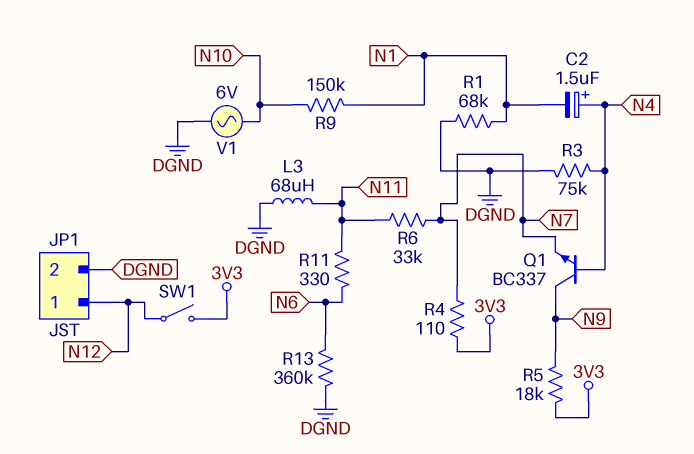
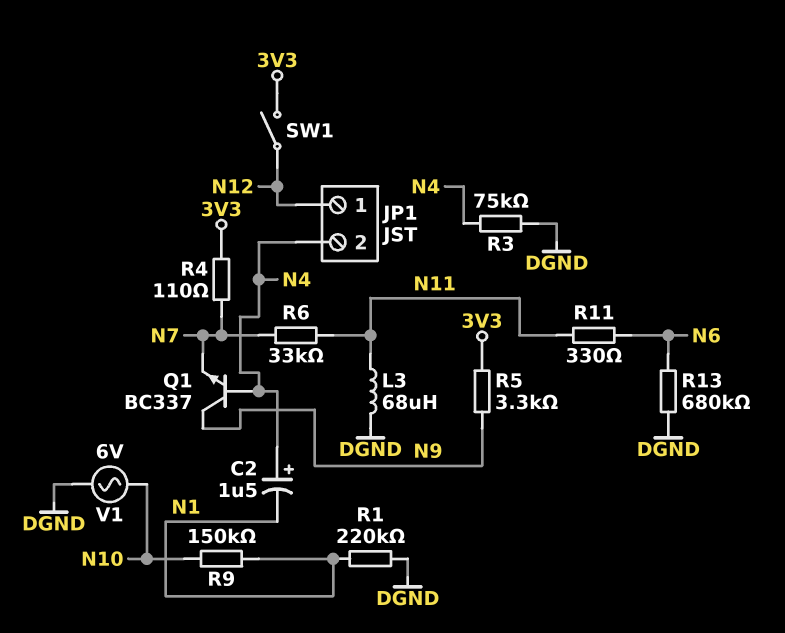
JP1 pin 2: DGND -> N4
R1: 68k (DGND, N1) -> 220k (DGND, N1)
R5: 18k (3V3, N9) -> 3.3k (3V3, N9)
R13: 360k (DGND, N6) -> 680k (DGND, N6)

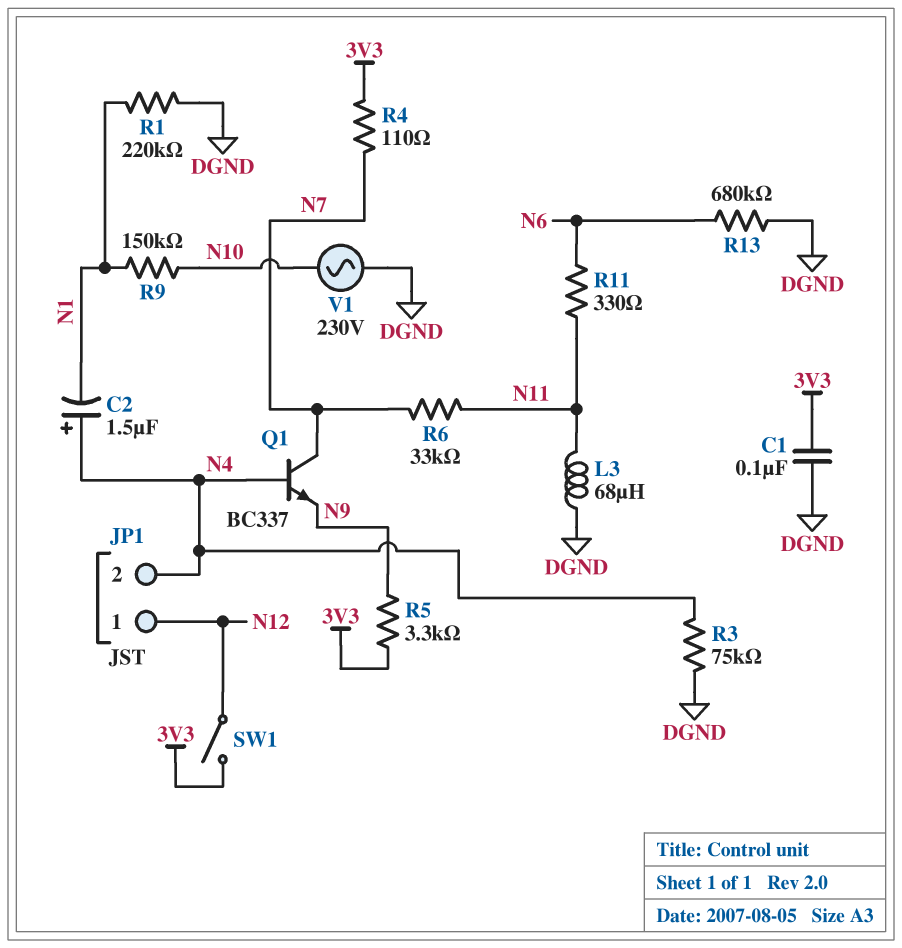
C1: none -> 100nF (3V3, DGND)
Q1: NPN BC337 (B N4, C N9, E N7) -> NPN BC337 (B N4, C N7, E N9)
V1: AC 6V (DGND, N10) -> AC 230V (DGND, N10)

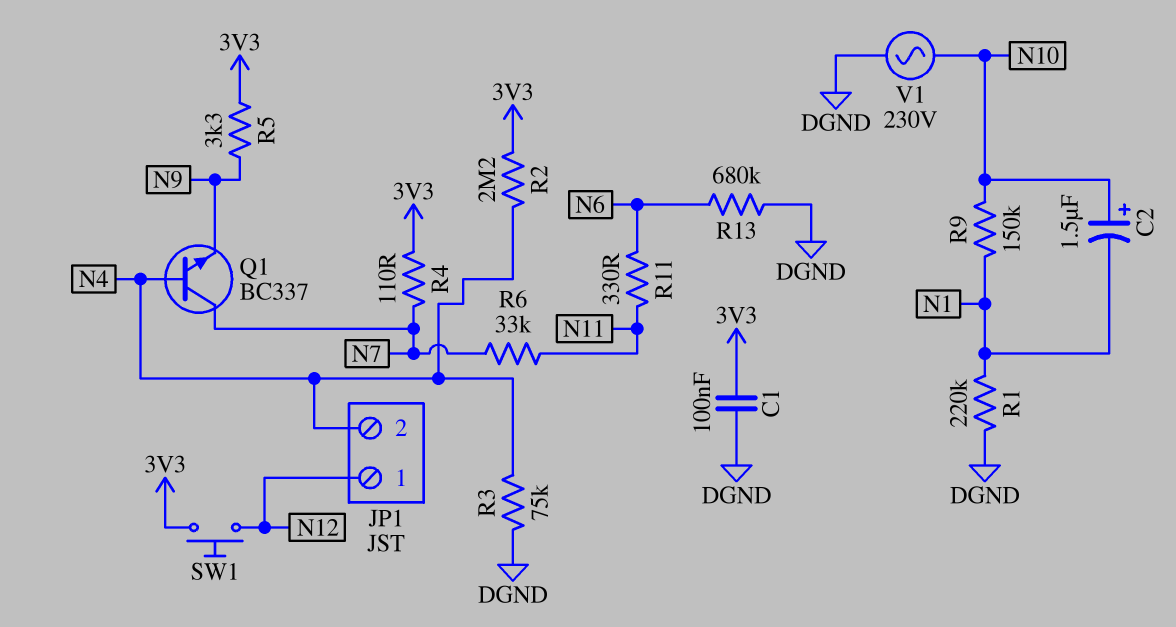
C2: 1.5uF (plus N4, minus N1) -> 1.5uF (plus N10, minus N1)
L3: 68uH (DGND, N11) -> none
R2: none -> 2.2M (3V3, N4)
SW1: switch (3V3, N12) -> button (3V3, N12)

